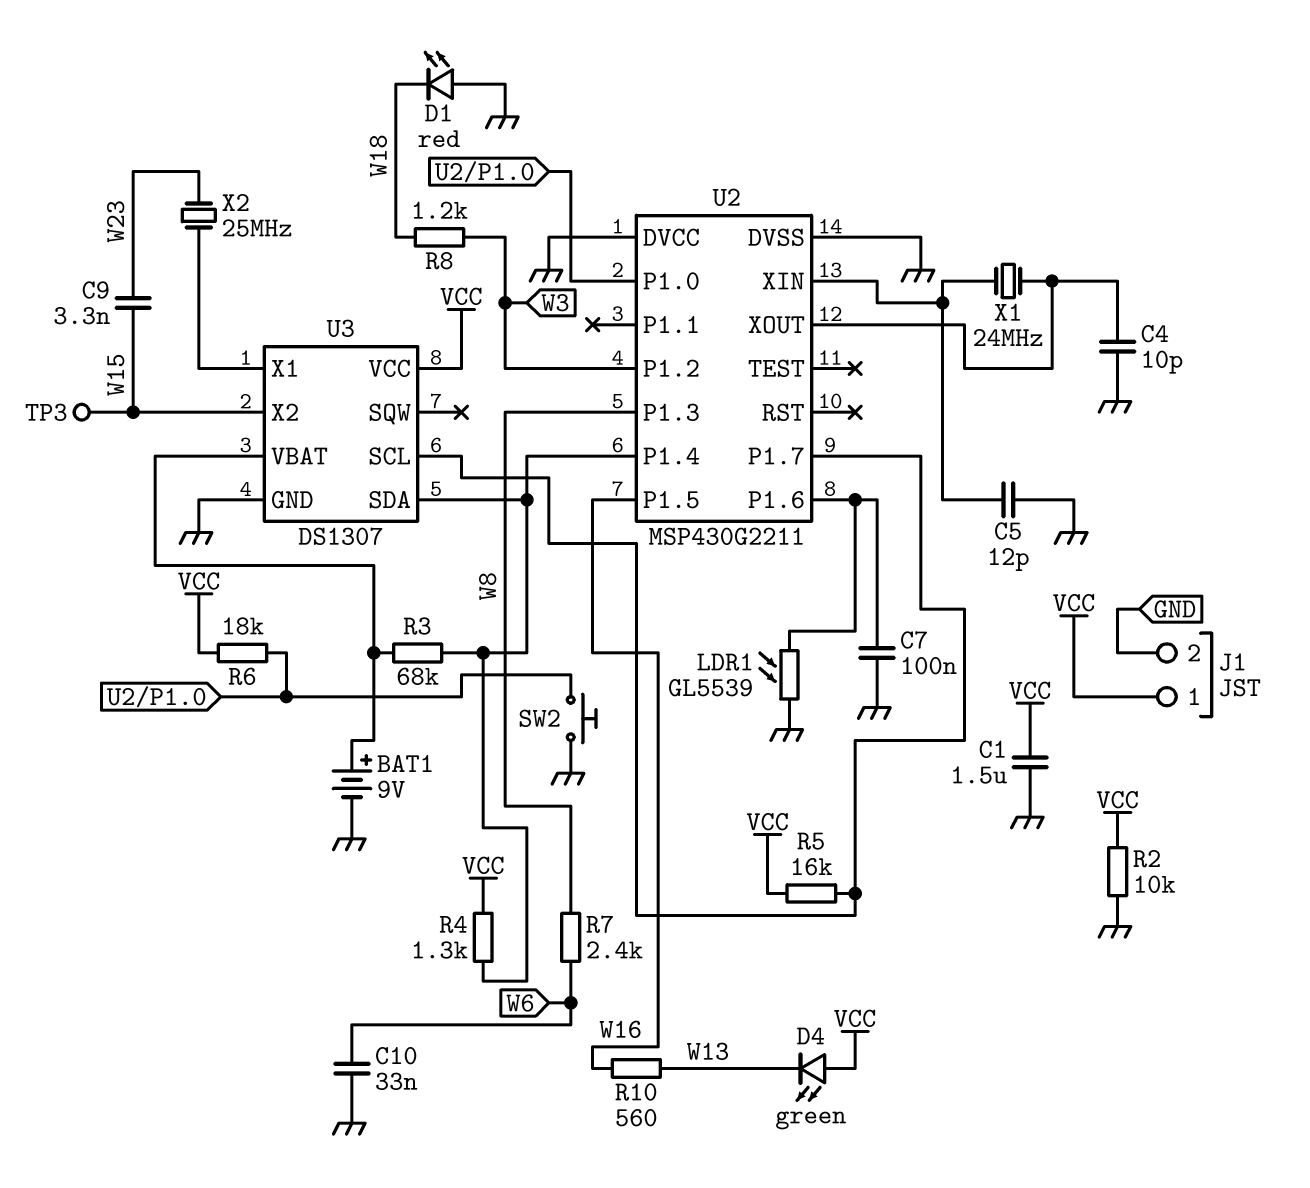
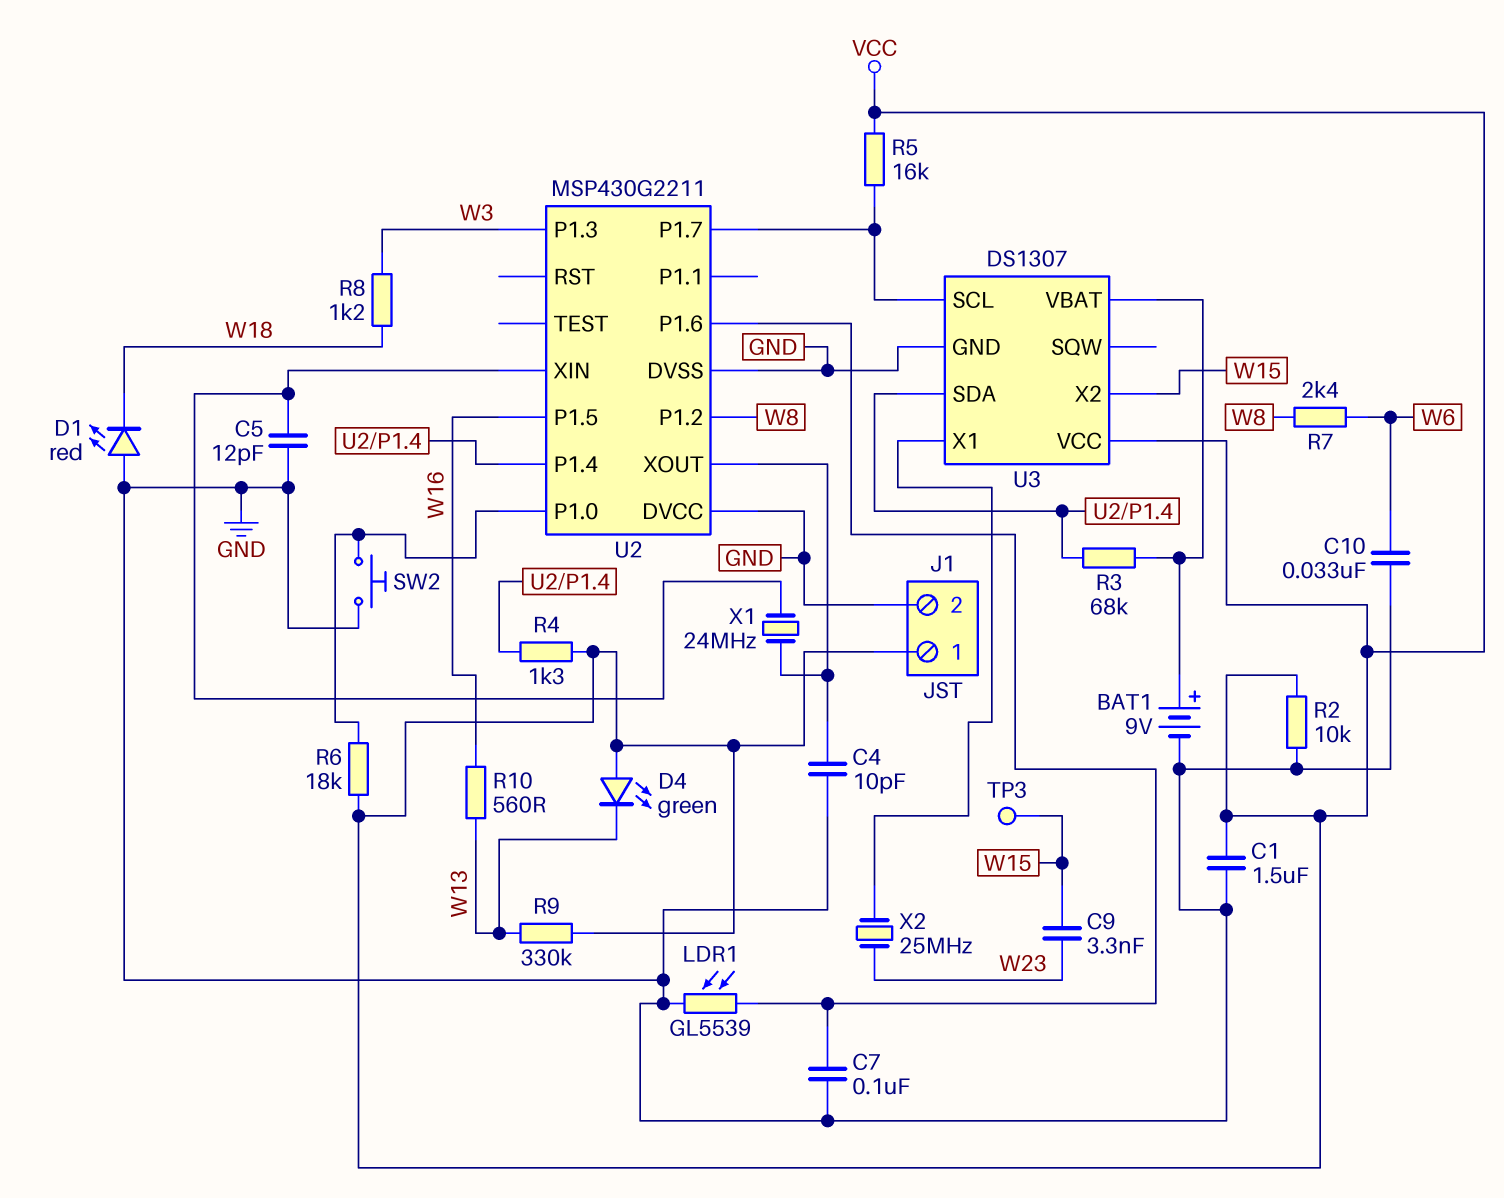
R9: none -> 330k (VCC, W13)
U2 pin P1.2: W3 -> W8
U2 pin P1.3: W8 -> W3

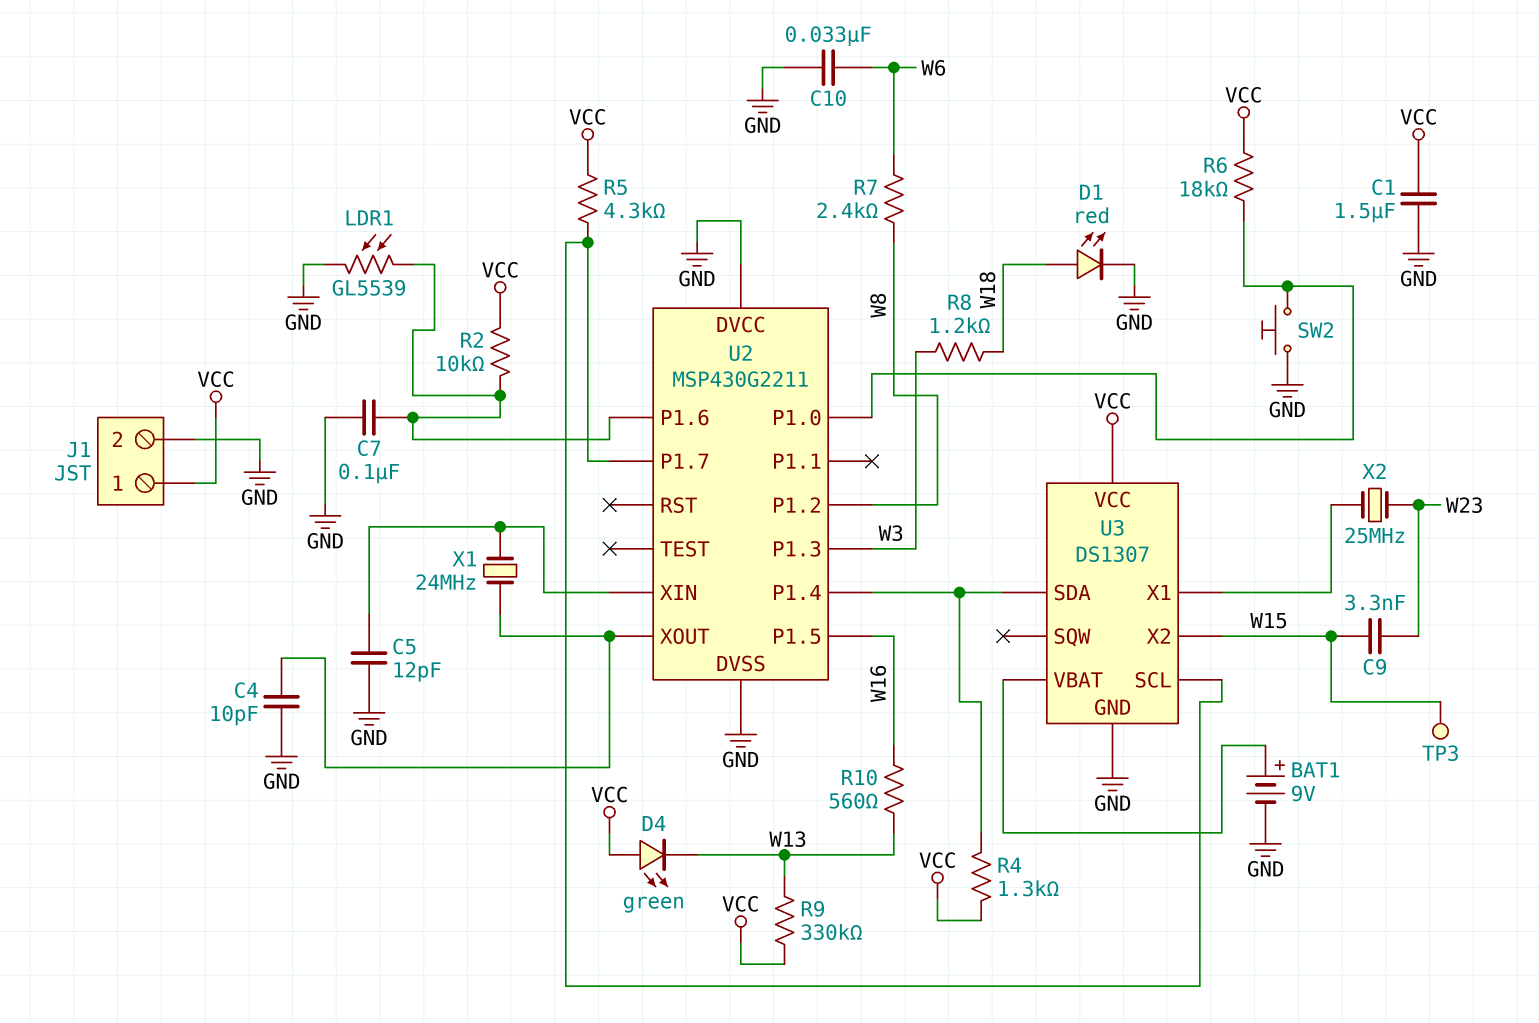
D1: LED red (A GND, K W18) -> LED red (A W18, K GND)
R2: 10k (GND, VCC) -> 10k (U2/P1.6, VCC)
R3: 68k (U2/P1.4, U3/VBAT) -> none
R5: 16k (U2/P1.7, VCC) -> 4.3k (U2/P1.7, VCC)

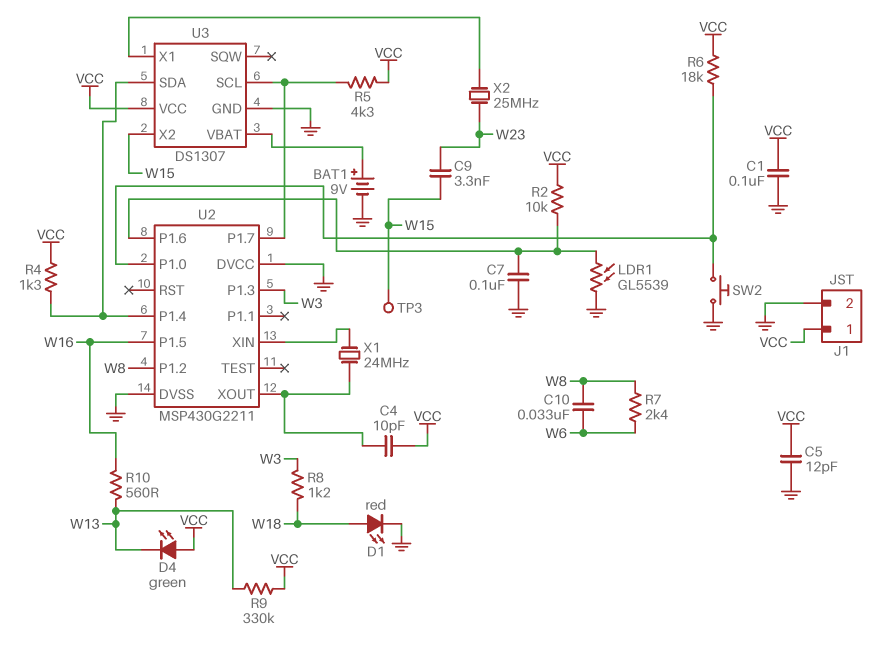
C1: 1.5uF (GND, VCC) -> 100nF (GND, VCC)
C4: 10pF (GND, U2/XOUT) -> 10pF (U2/XOUT, VCC)
C5: 12pF (GND, U2/XIN) -> 12pF (GND, VCC)
C10: 33nF (GND, W6) -> 33nF (W6, W8)

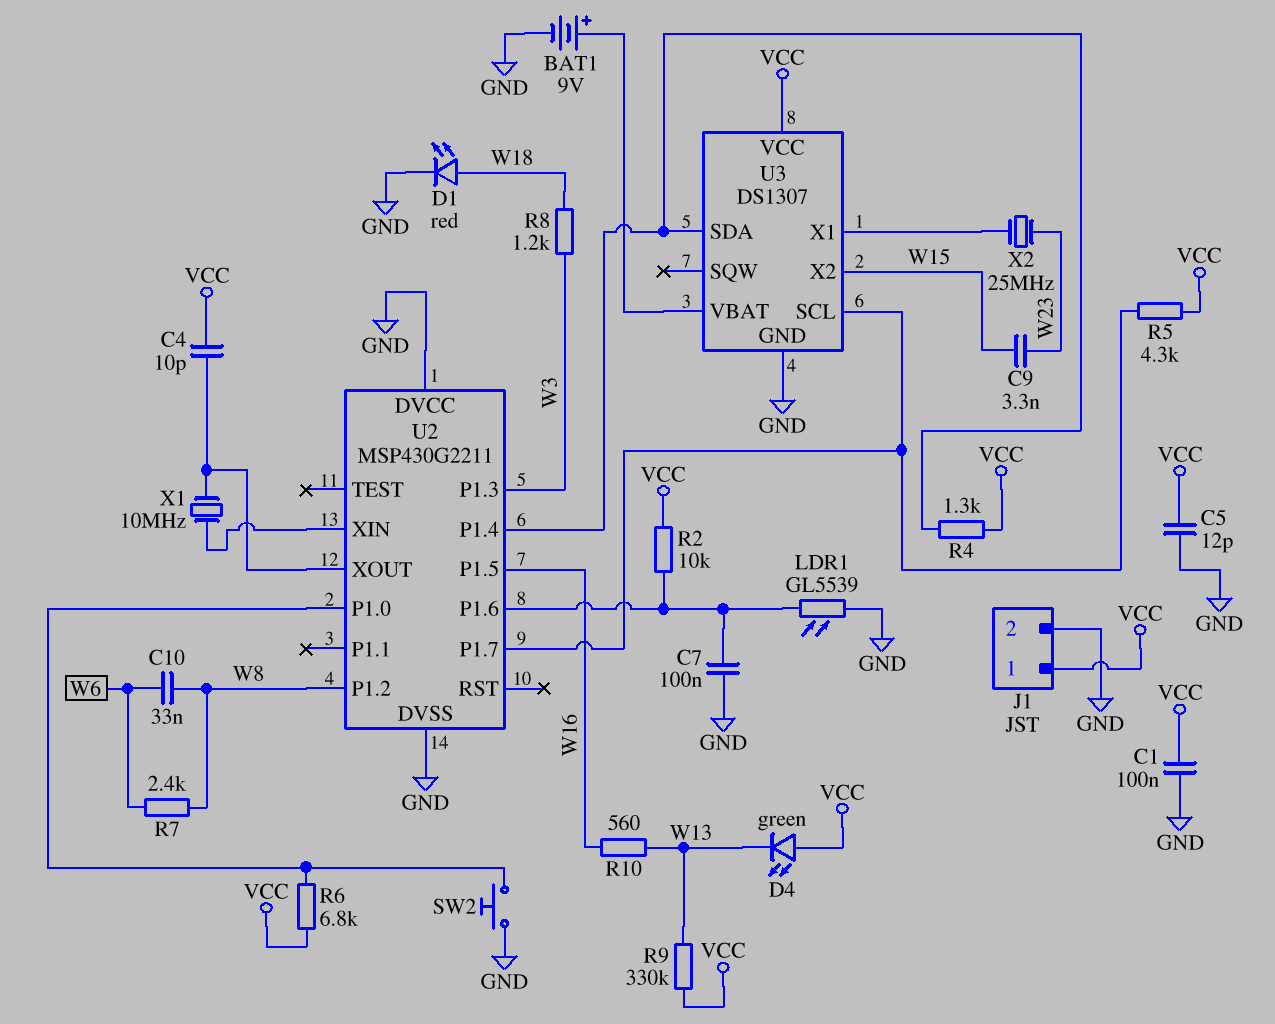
R6: 18k (U2/P1.0, VCC) -> 6.8k (U2/P1.0, VCC)
TP3: test point (W15) -> none
X1: 24MHz (U2/XIN, U2/XOUT) -> 10MHz (U2/XIN, U2/XOUT)

